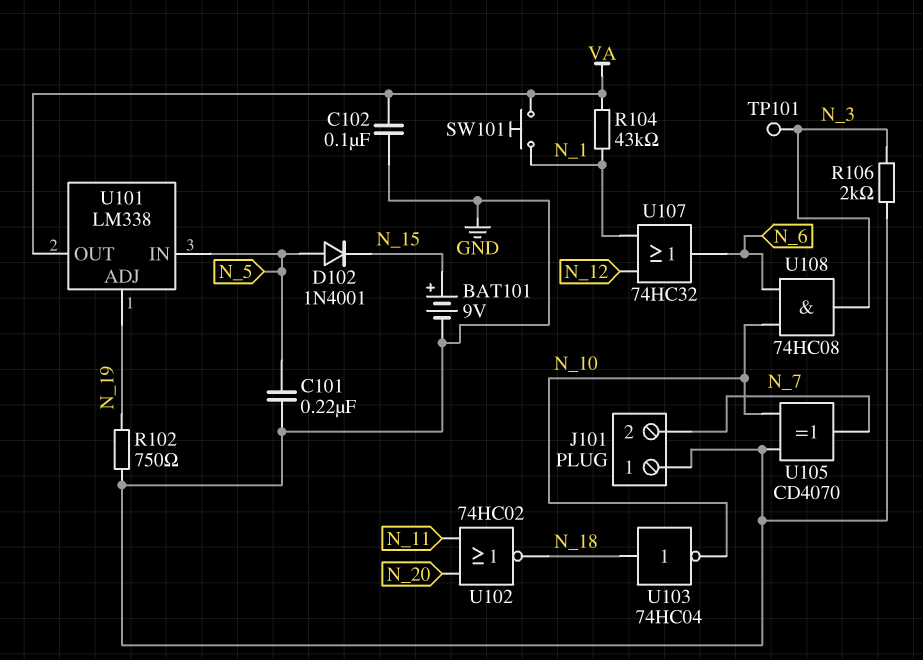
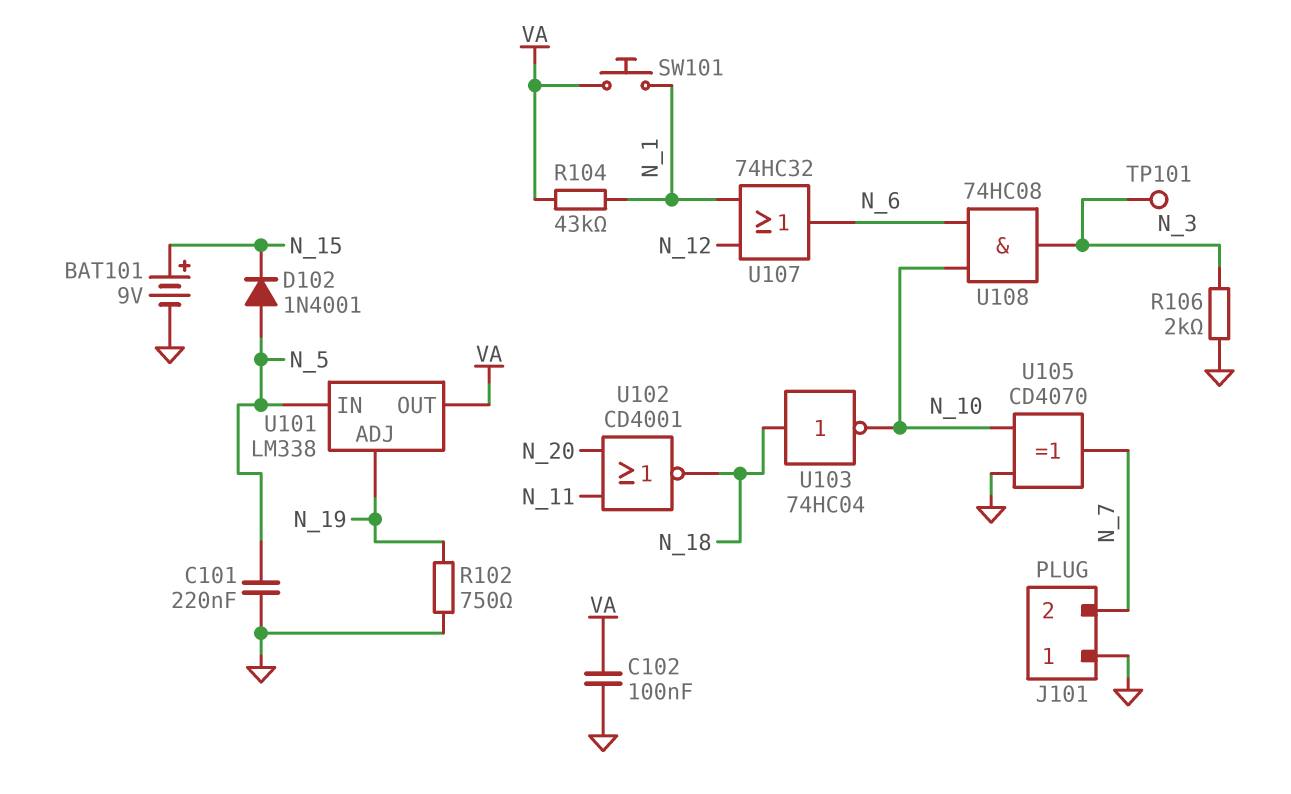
U102: NOR 74HC02 (in N_11, in N_20, out N_18) -> NOR CD4001 (in N_11, in N_20, out N_18)

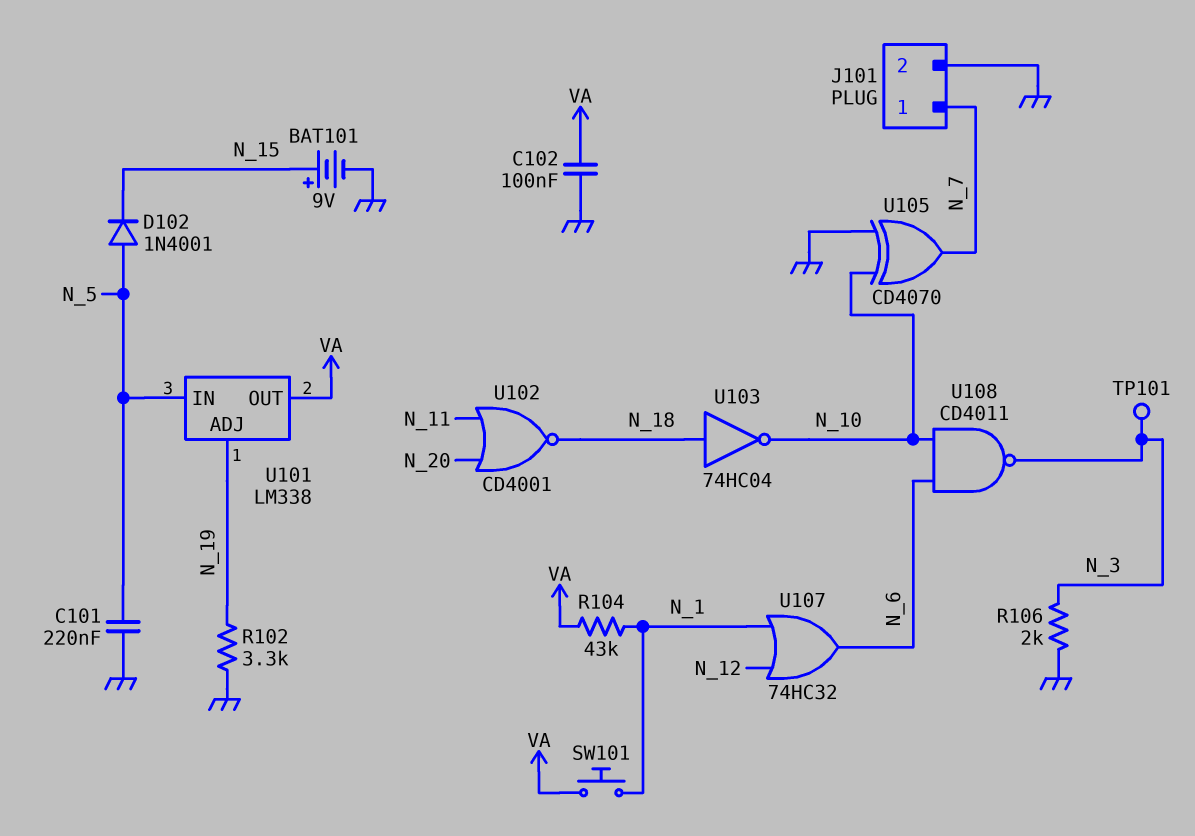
J101 pin 1: GND -> N_7
J101 pin 2: N_7 -> GND
R102: 750 (GND, N_19) -> 3.3k (GND, N_19)
U108: AND 74HC08 (in N_6, in N_10, out N_3) -> NAND CD4011 (in N_6, in N_10, out N_3)

